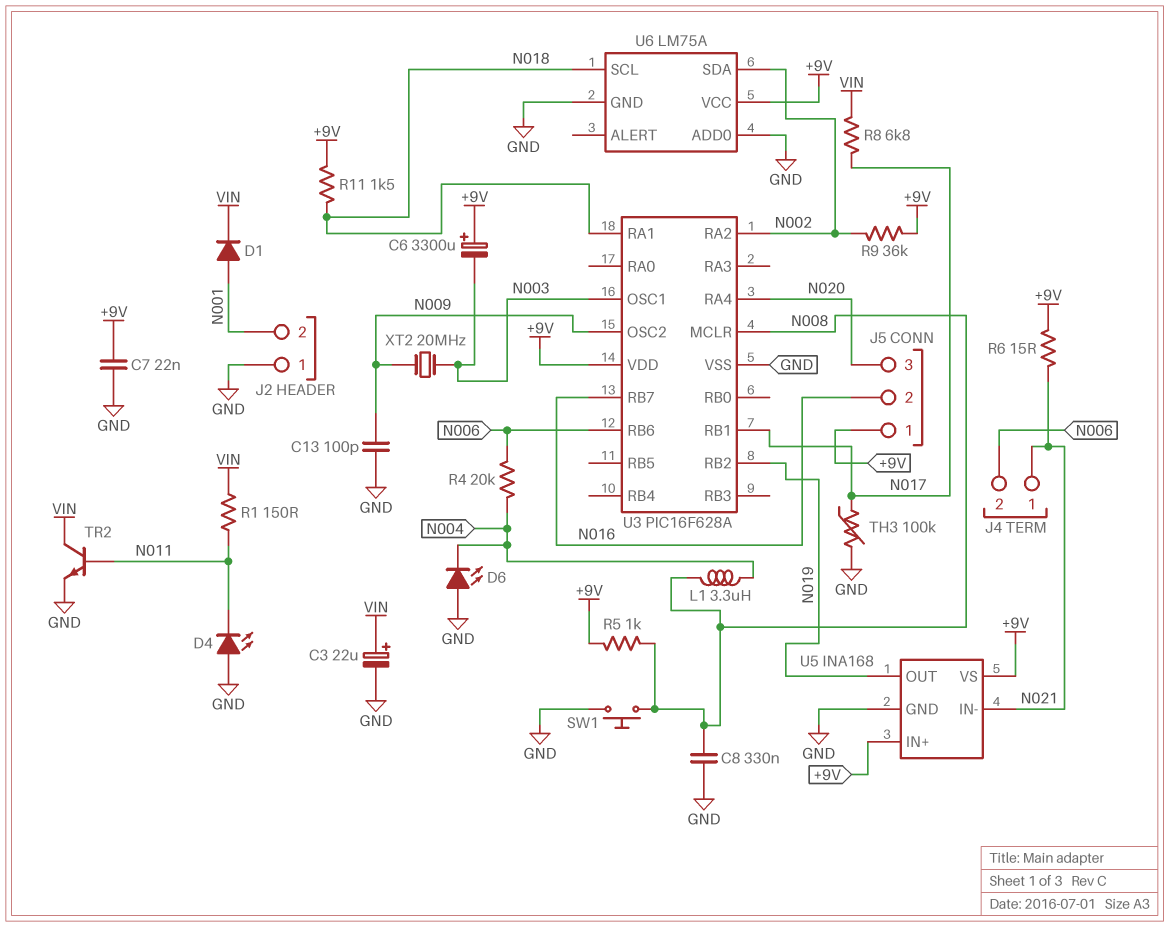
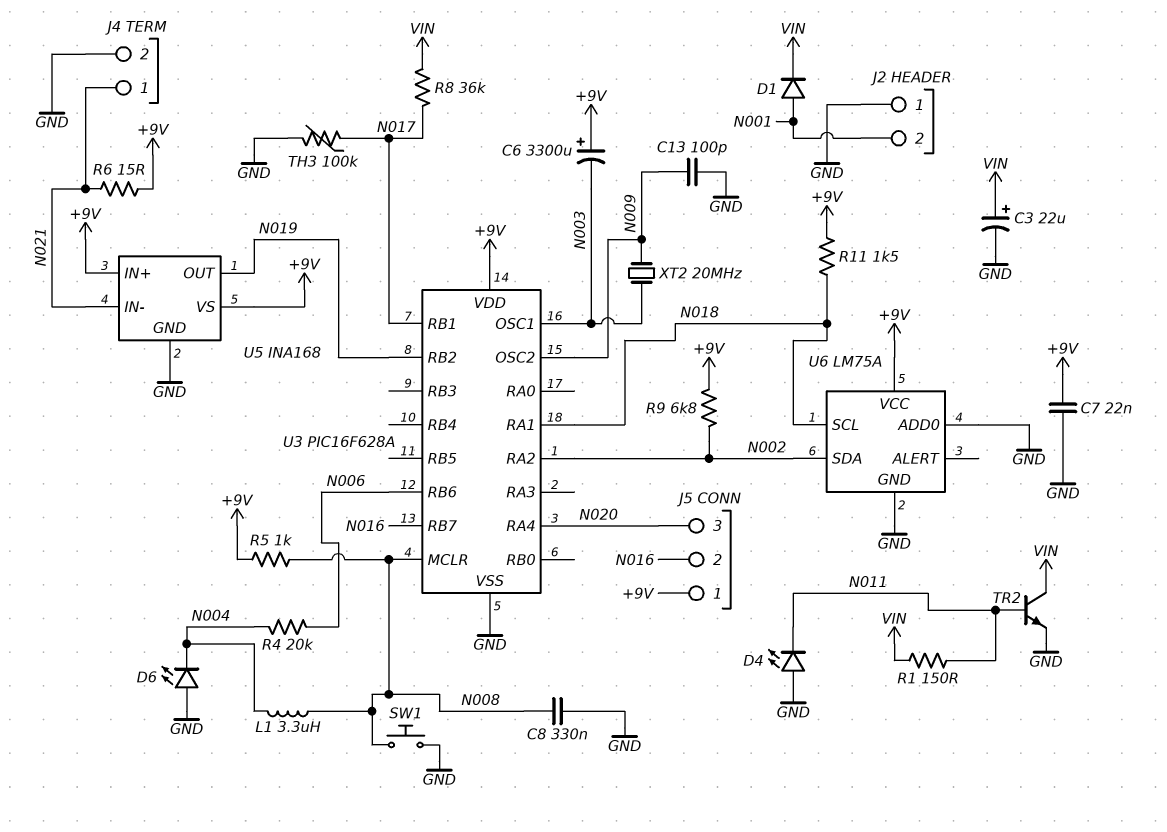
J4 pin 2: N006 -> GND
R8: 6.8k (N017, VIN) -> 36k (N017, VIN)
R9: 36k (+9V, N002) -> 6.8k (+9V, N002)

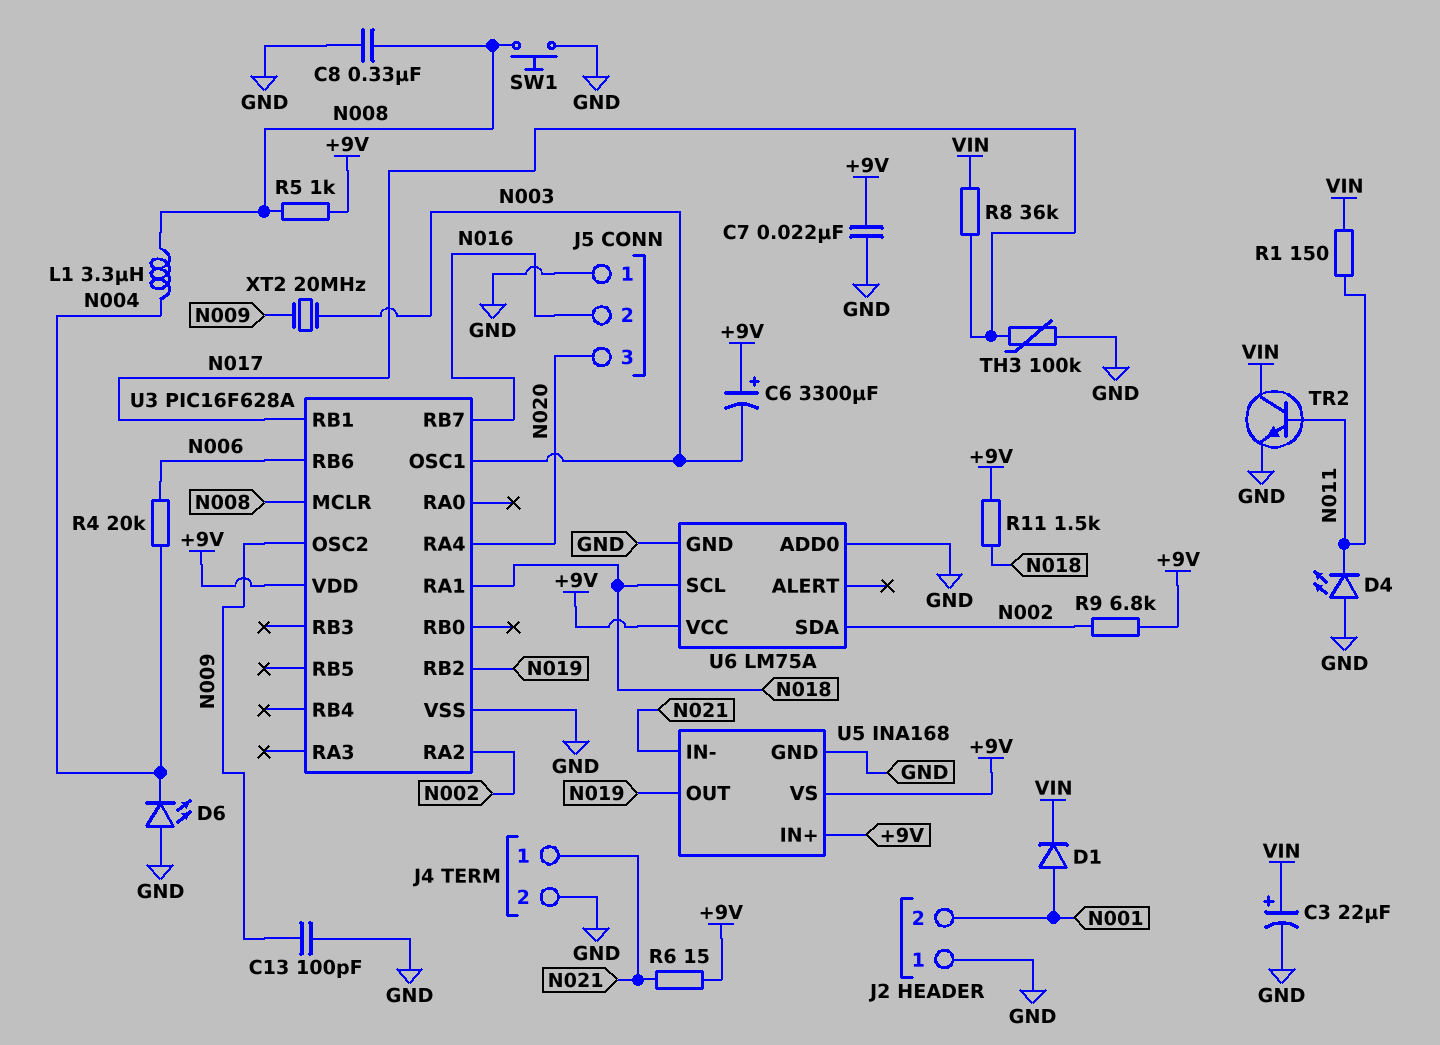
J5 pin 1: +9V -> GND

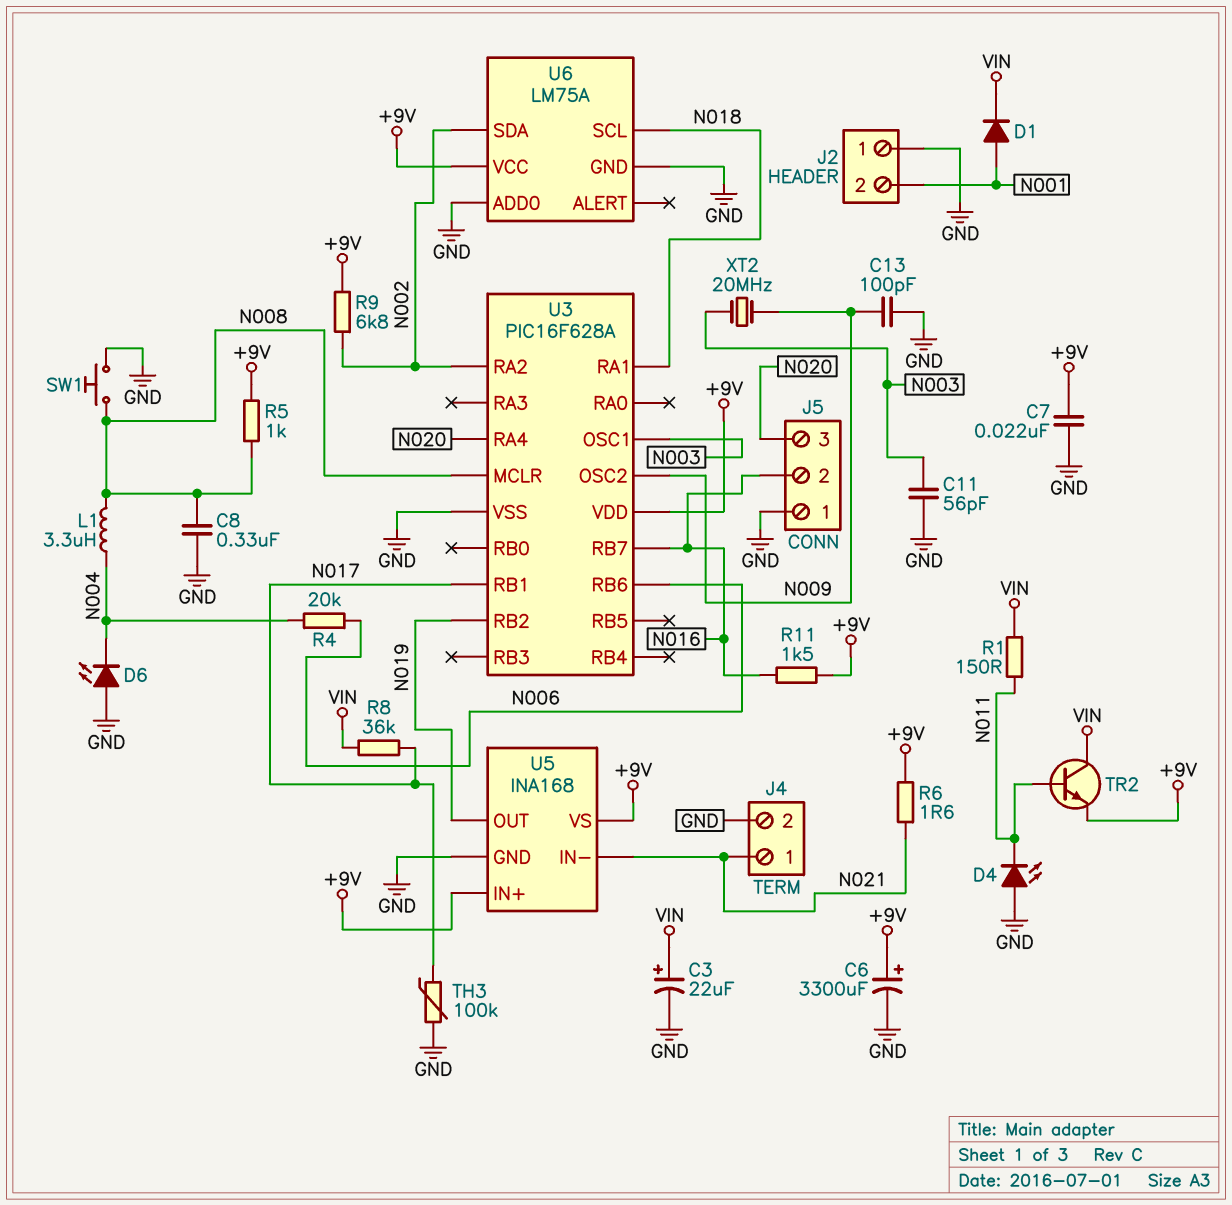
C6: 3300uF (plus +9V, minus N003) -> 3300uF (plus +9V, minus GND)
C11: none -> 56pF (GND, N003)
R6: 15 (+9V, N021) -> 1.6 (+9V, N021)
R11: 1.5k (+9V, N018) -> 1.5k (+9V, N016)
TR2: NPN (B N011, C VIN, E GND) -> NPN (B N011, C VIN, E +9V)

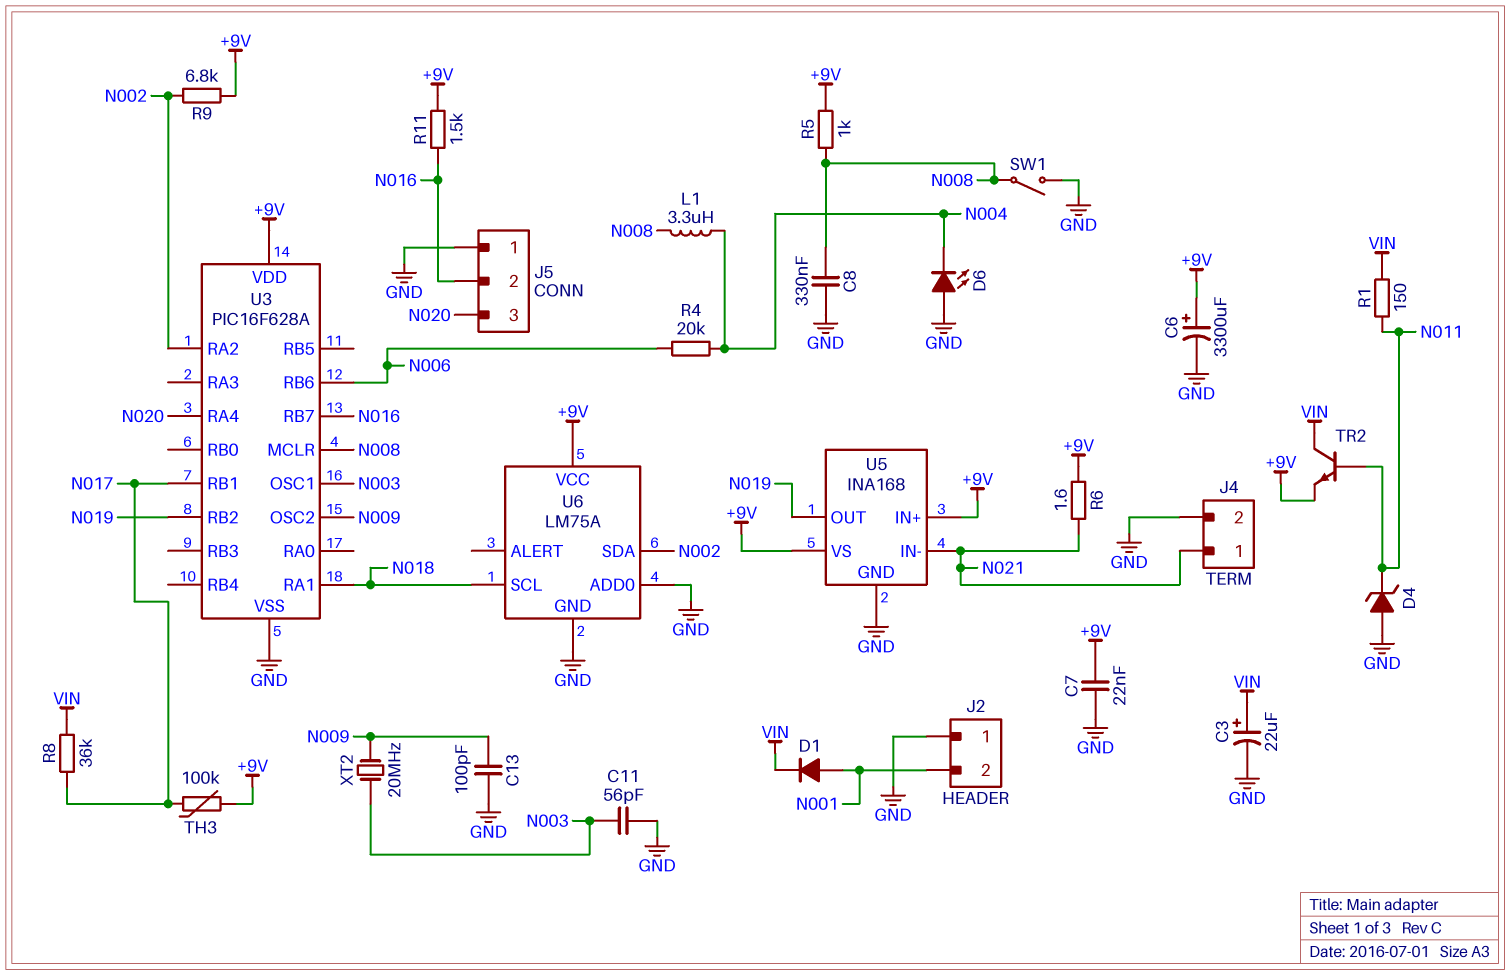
D4: LED (A GND, K N011) -> zener (A GND, K N011)
SW1: button (GND, N008) -> switch (GND, N008)
TH3: 100k (GND, N017) -> 100k (+9V, N017)

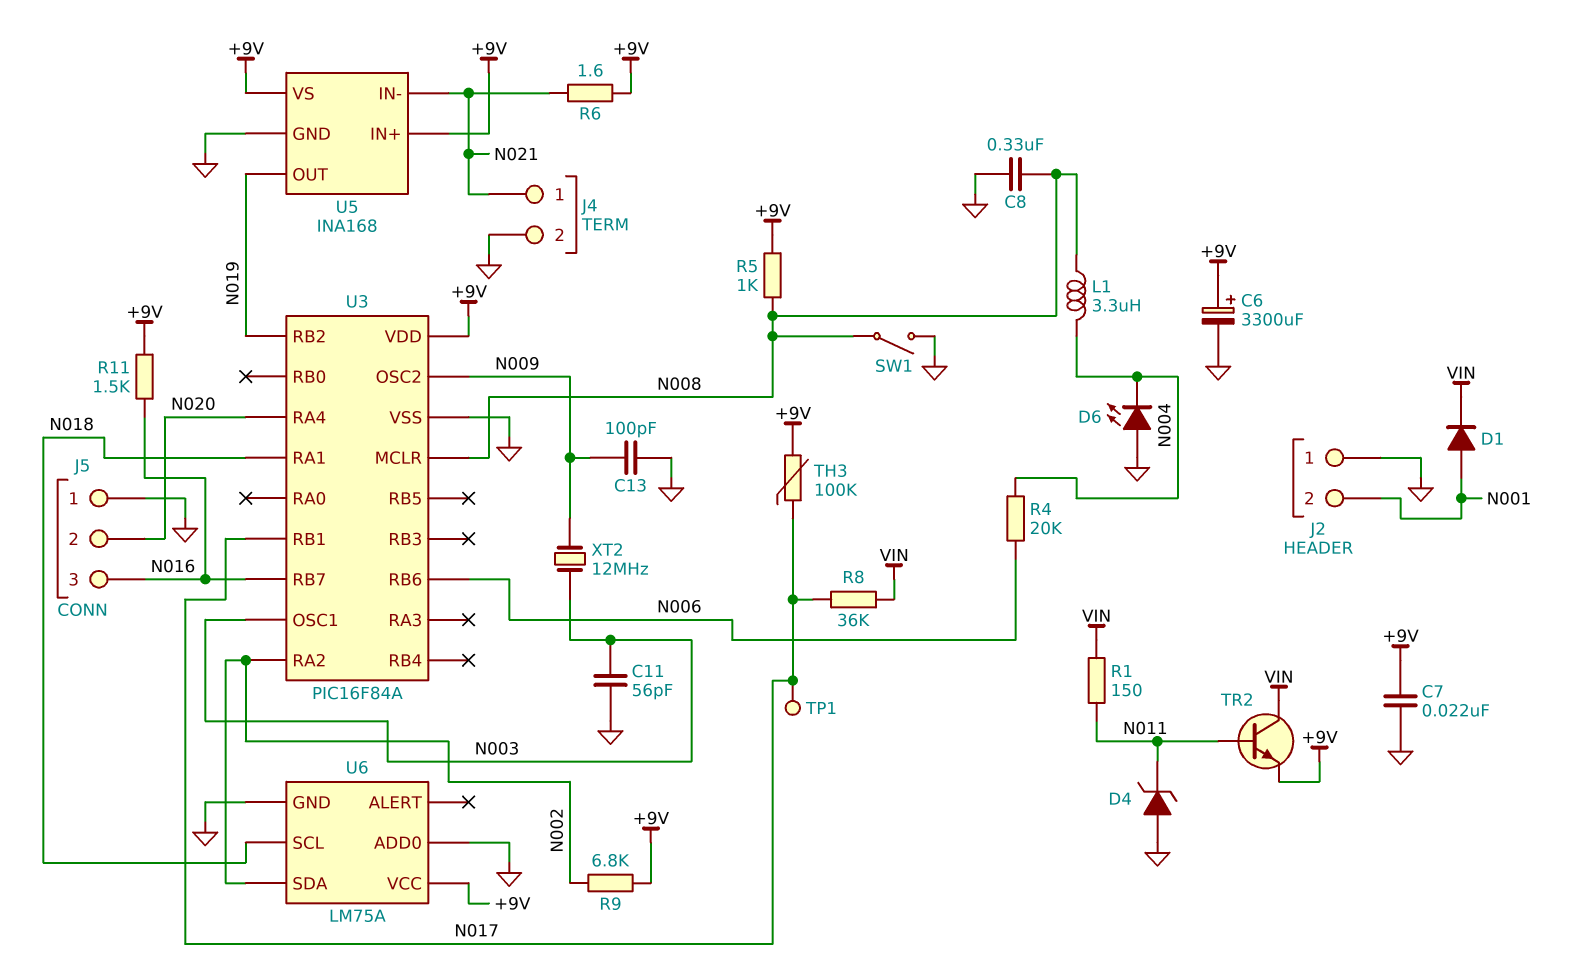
C3: 22uF (plus VIN, minus GND) -> none
J5 pin 2: N016 -> N020
J5 pin 3: N020 -> N016
TP1: none -> test point (N017)
U3: PIC16F628A -> PIC16F84A
XT2: 20MHz (N003, N009) -> 12MHz (N003, N009)

